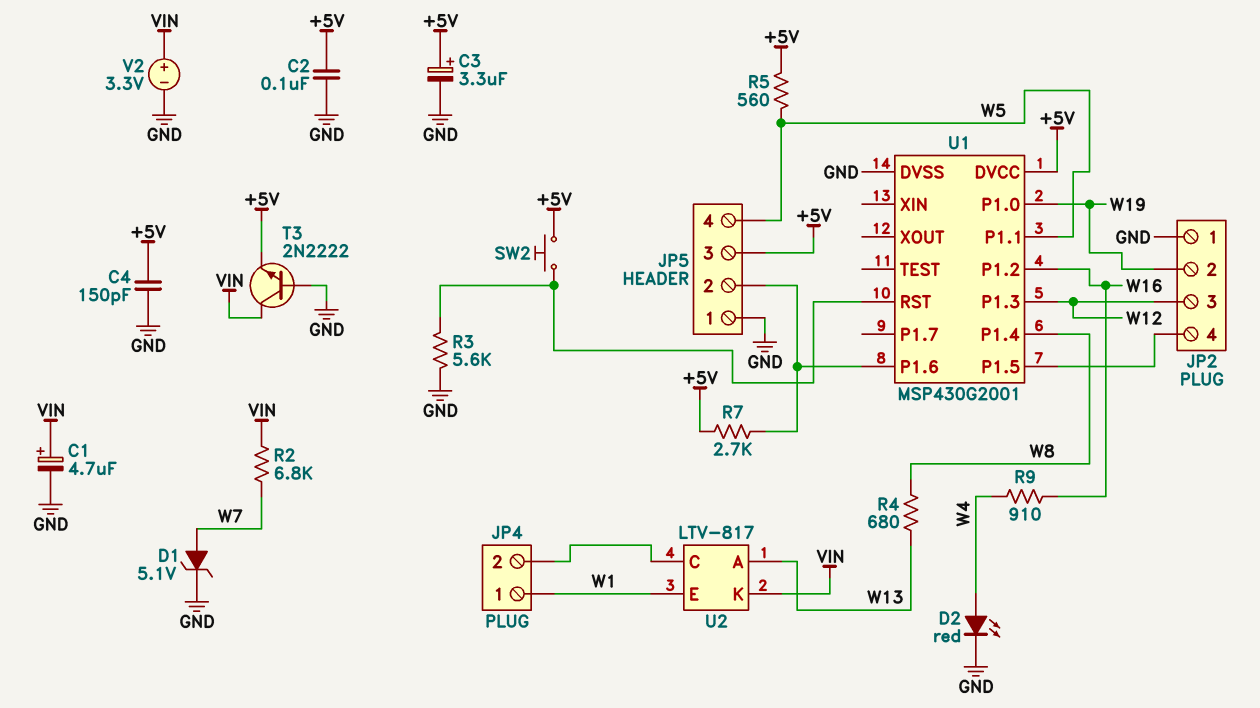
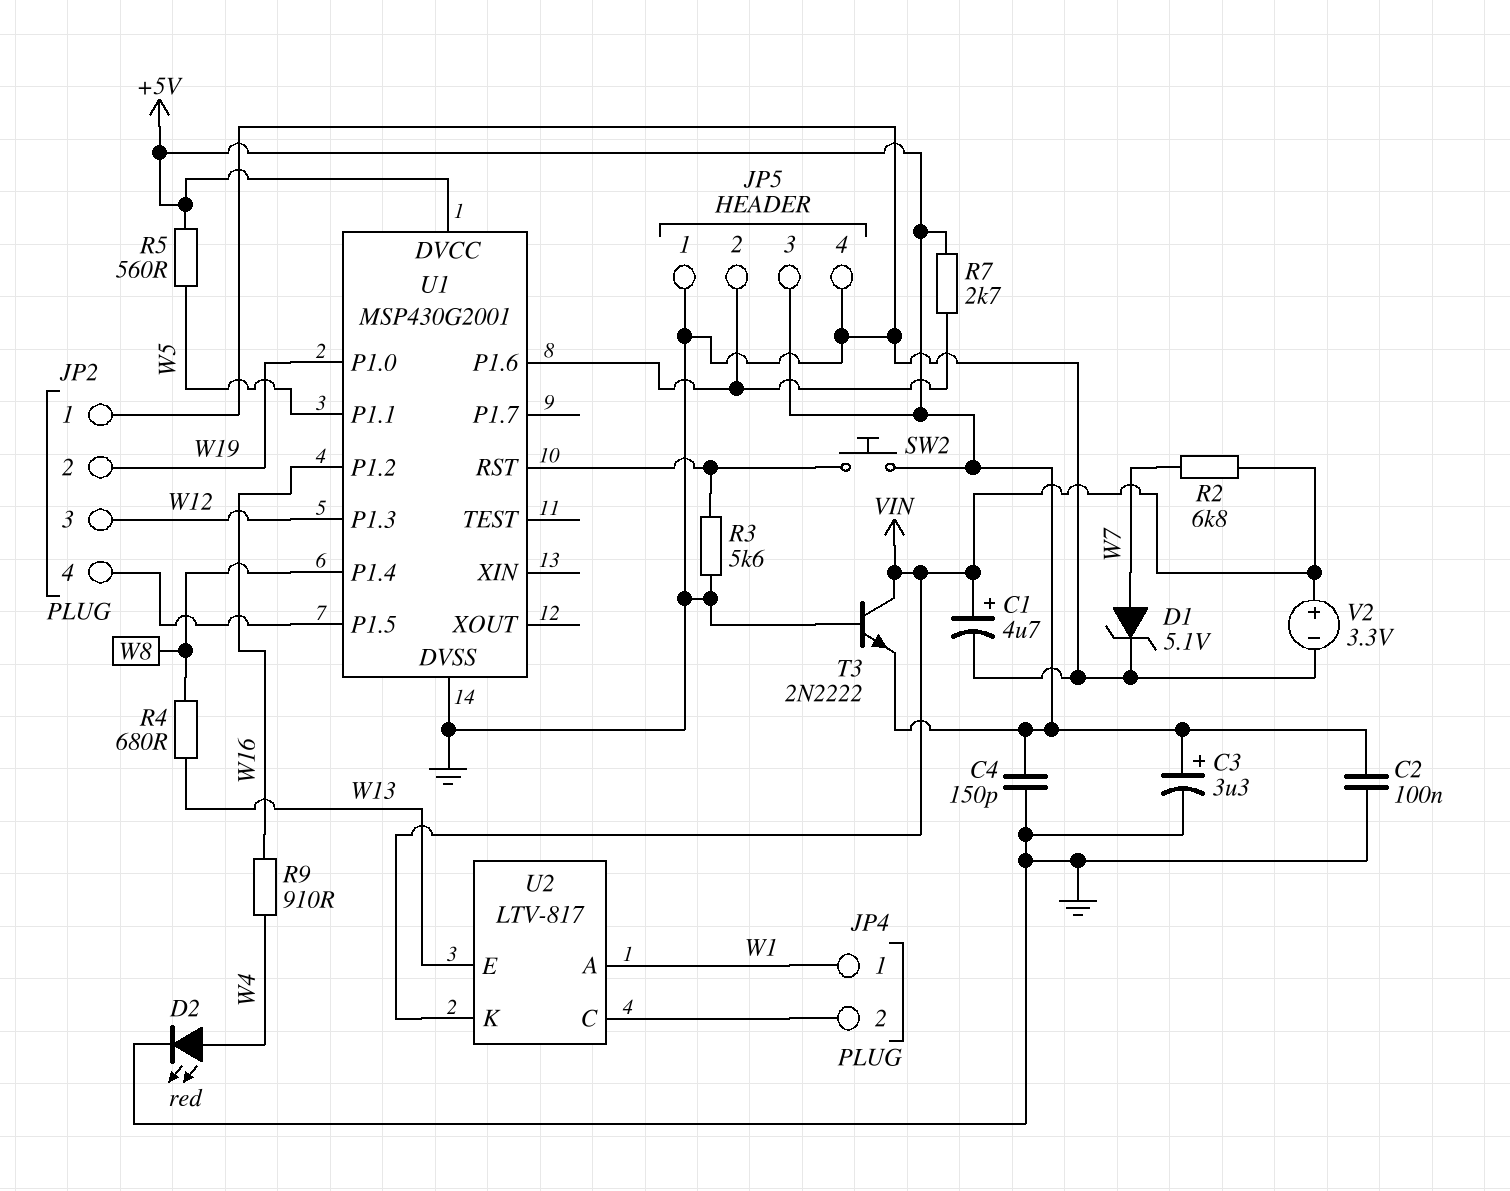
JP5 pin 4: W5 -> GND
U2 pin A: W13 -> W1
U2 pin E: W1 -> W13

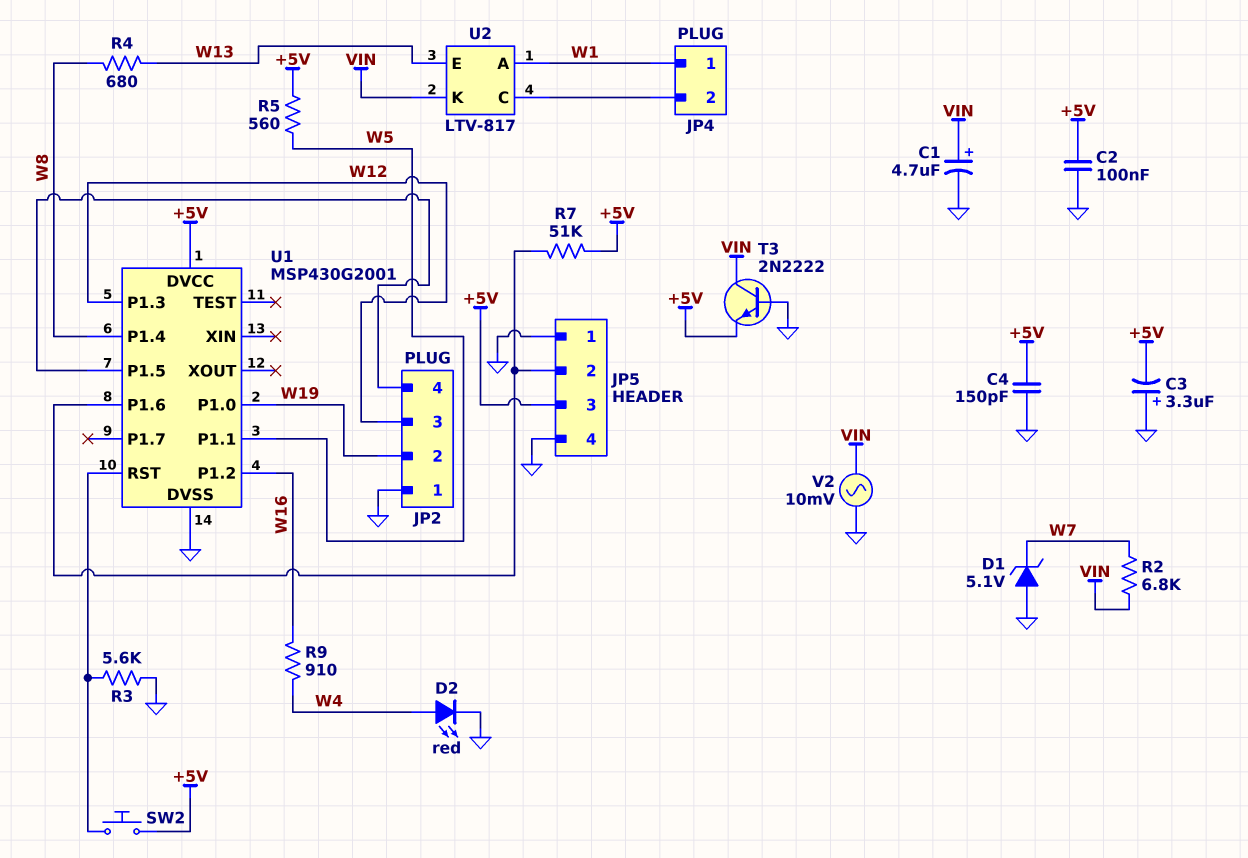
C3: 3.3uF (plus +5V, minus GND) -> 3.3uF (plus GND, minus +5V)
D1: zener 5.1V (A W7, K GND) -> zener 5.1V (A GND, K W7)
R7: 2.7k (+5V, JP5/2) -> 51k (+5V, JP5/2)
V2: 3.3V (plus VIN, minus GND) -> AC 10mV (GND, VIN)

